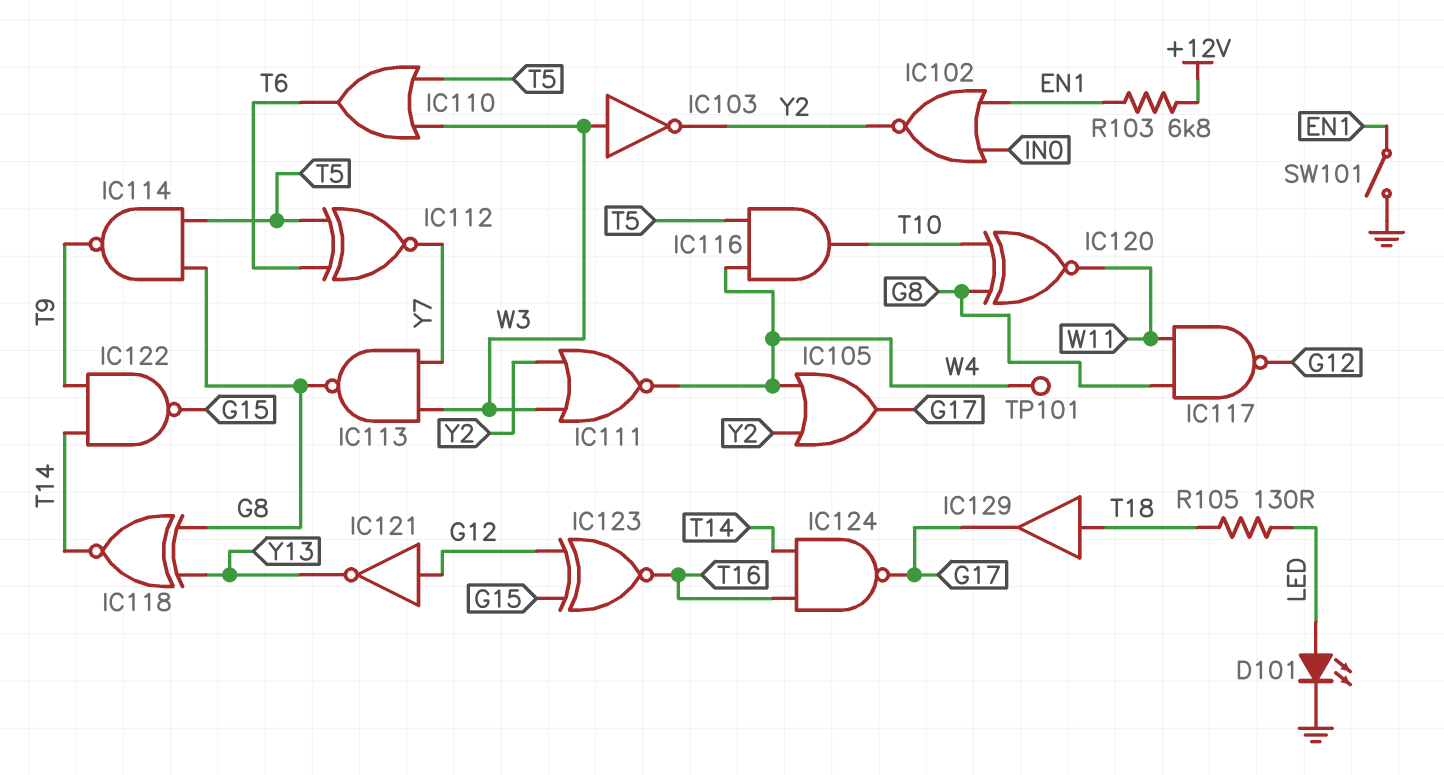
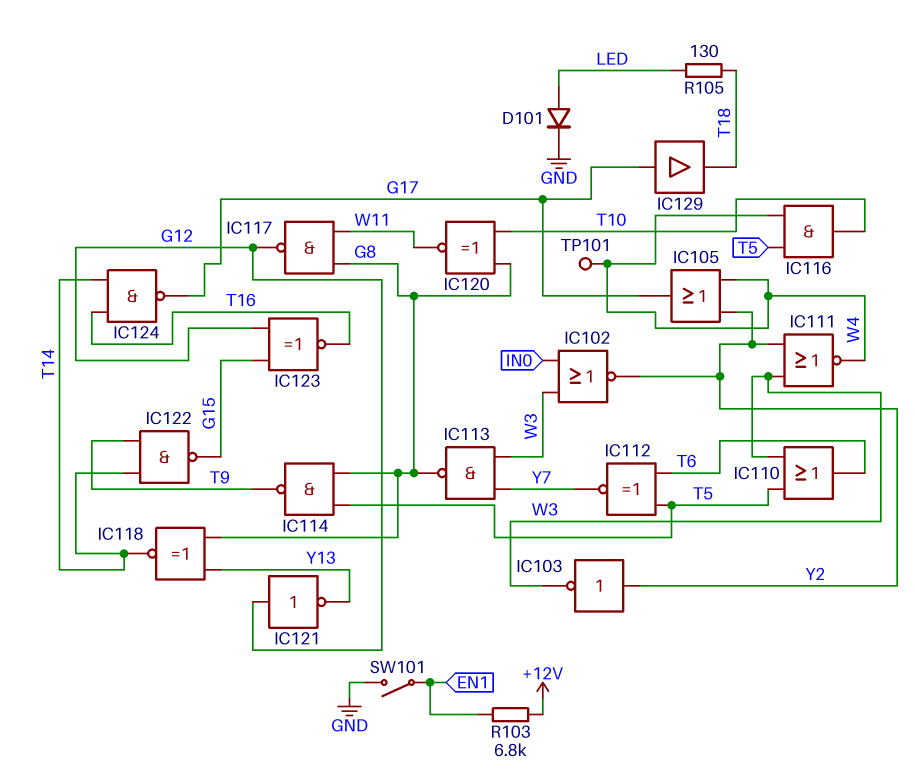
D101: LED (A LED, K GND) -> diode (A LED, K GND)
IC102: NOR (in EN1, in IN0, out Y2) -> NOR (in IN0, in W3, out Y2)
IC103: NOT (in W3, out Y2) -> NOT (in Y2, out W3)
IC129: buffer (in T18, out G17) -> buffer (in G17, out T18)

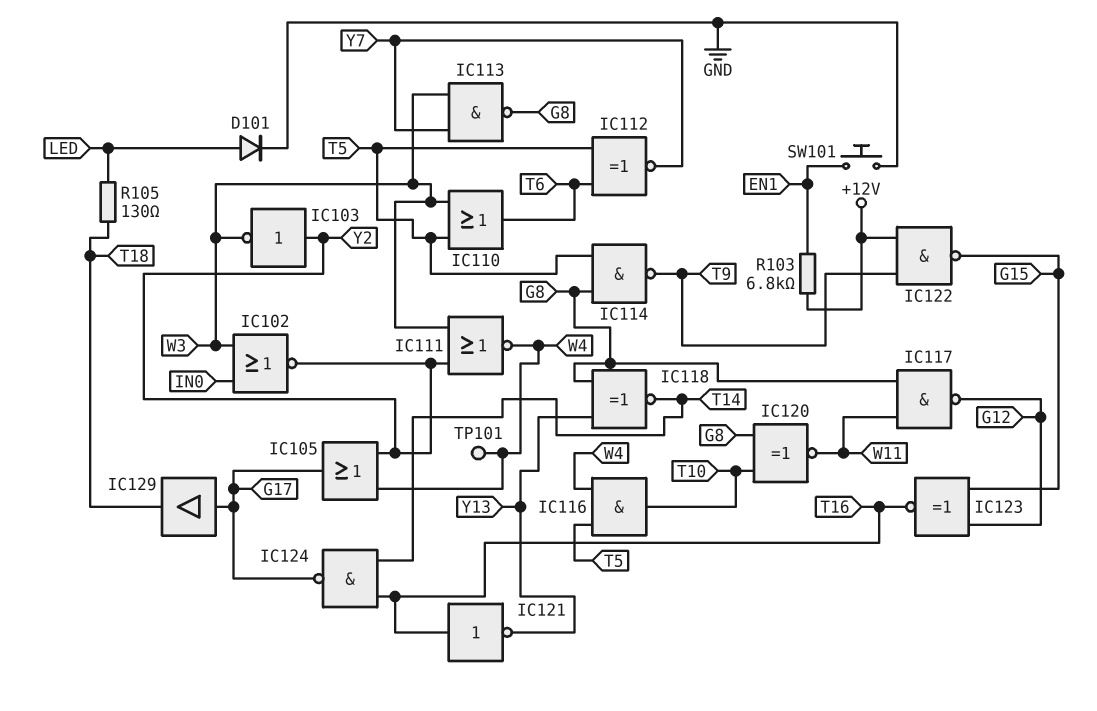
IC121: NOT (in G12, out Y13) -> NOT (in T16, out Y13)
IC122: NAND (in T9, in T14, out G15) -> NAND (in +12V, in T9, out G15)
SW101: switch (EN1, GND) -> button (EN1, GND)

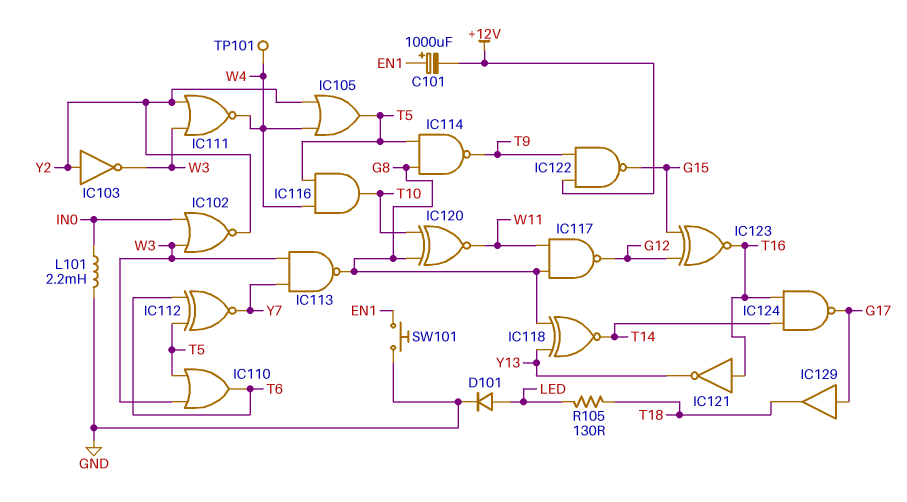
C101: none -> 1000uF (plus EN1, minus +12V)
IC105: OR (in W4, in Y2, out G17) -> OR (in W4, in Y2, out T5)
L101: none -> 2.2mH (GND, IN0)
R103: 6.8k (+12V, EN1) -> none

